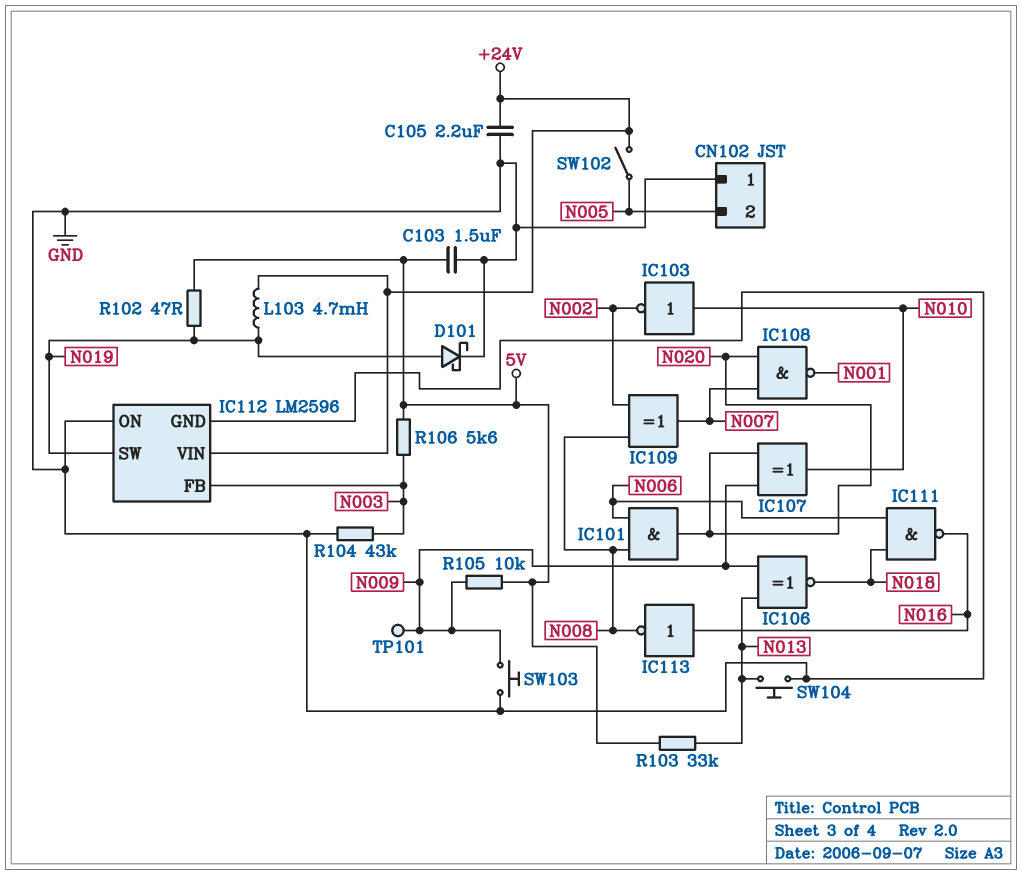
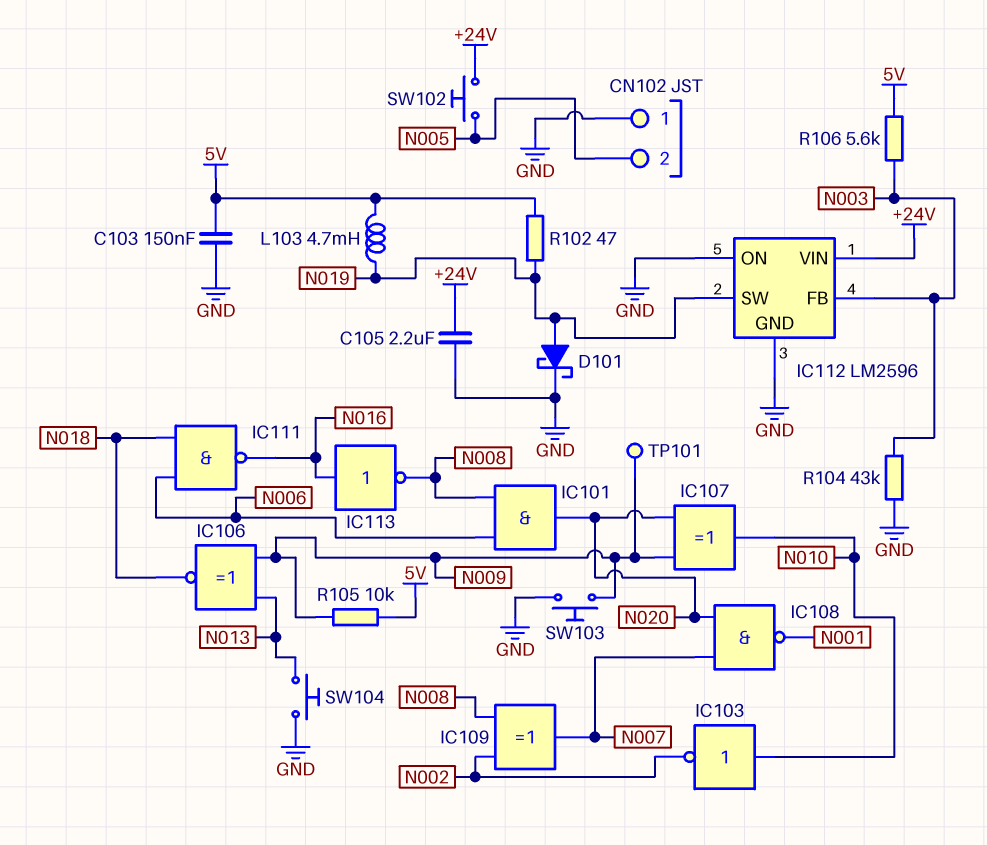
C103: 1.5uF (5V, GND) -> 150nF (5V, GND)
L103: 4.7mH (+24V, N019) -> 4.7mH (5V, N019)
R103: 33k (5V, N013) -> none
SW102: switch (+24V, N005) -> button (+24V, N005)

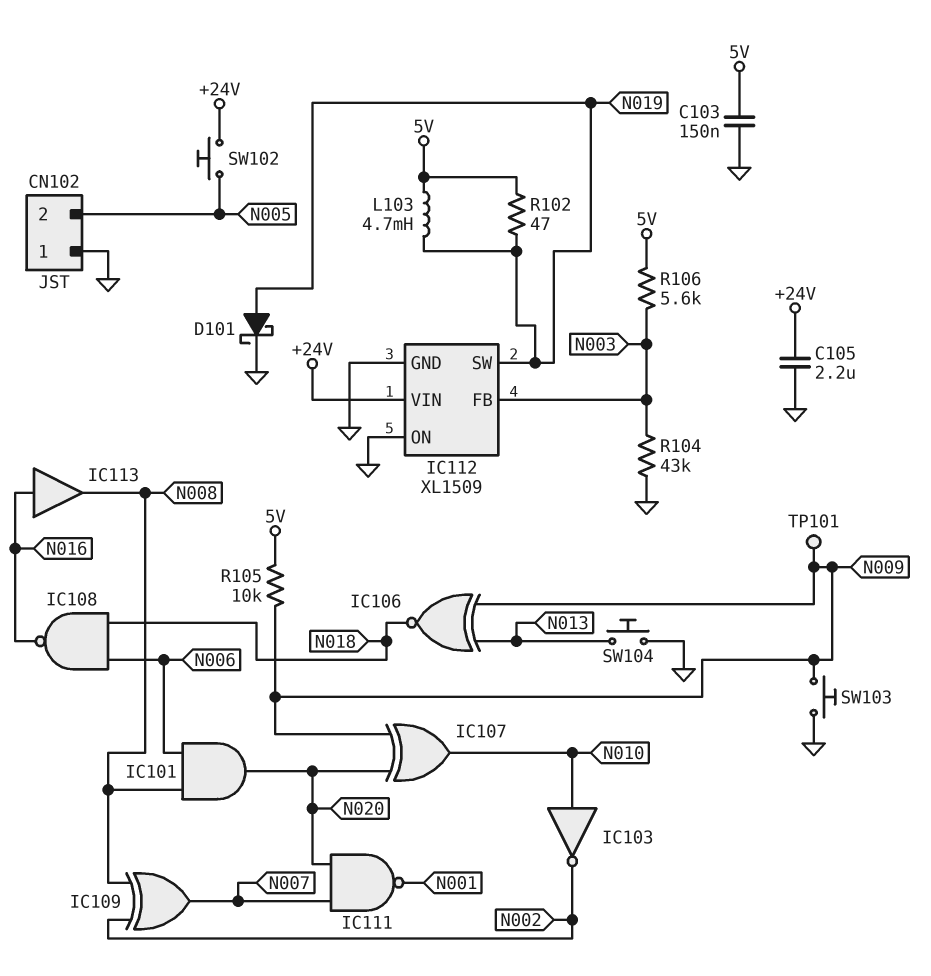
IC108: NAND (in N007, in N020, out N001) -> NAND (in N006, in N018, out N016)
IC111: NAND (in N006, in N018, out N016) -> NAND (in N007, in N020, out N001)
IC112: LM2596 -> XL1509
IC113: NOT (in N016, out N008) -> buffer (in N016, out N008)

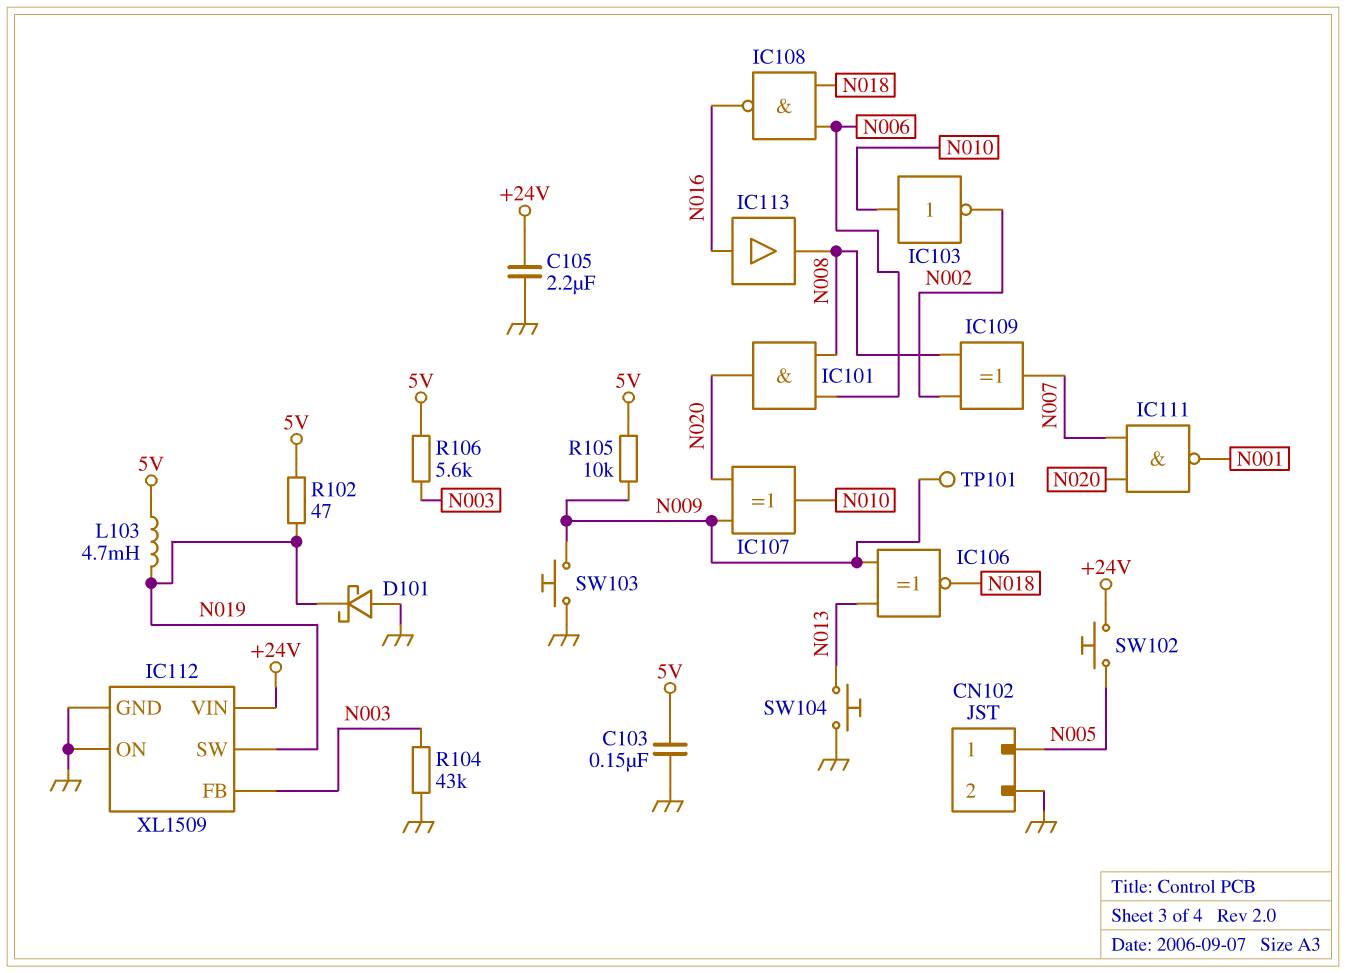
CN102 pin 1: GND -> N005
CN102 pin 2: N005 -> GND
D101: schottky (A N019, K GND) -> schottky (A GND, K N019)

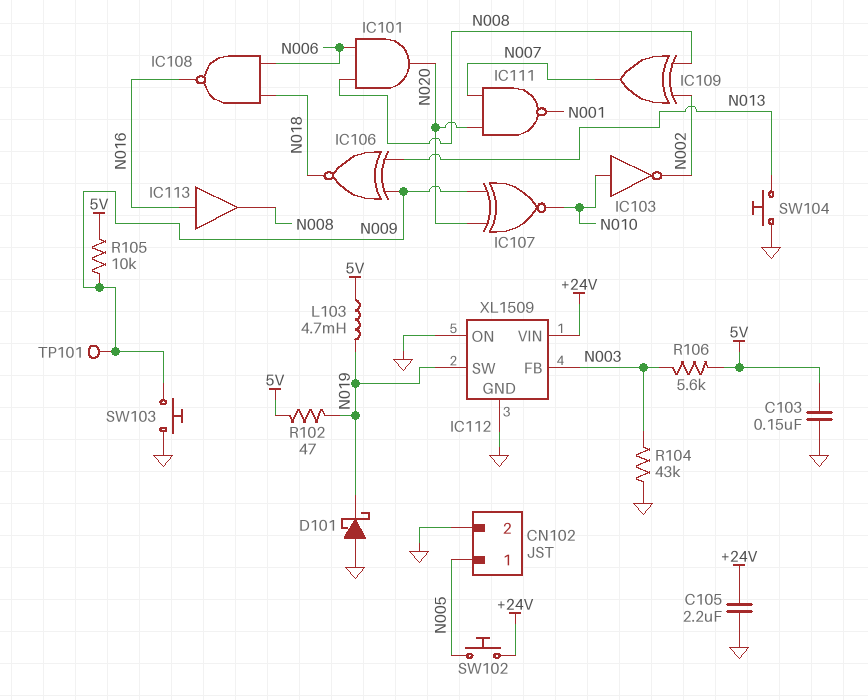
IC107: XOR (in N009, in N020, out N010) -> XNOR (in N009, in N020, out N010)

